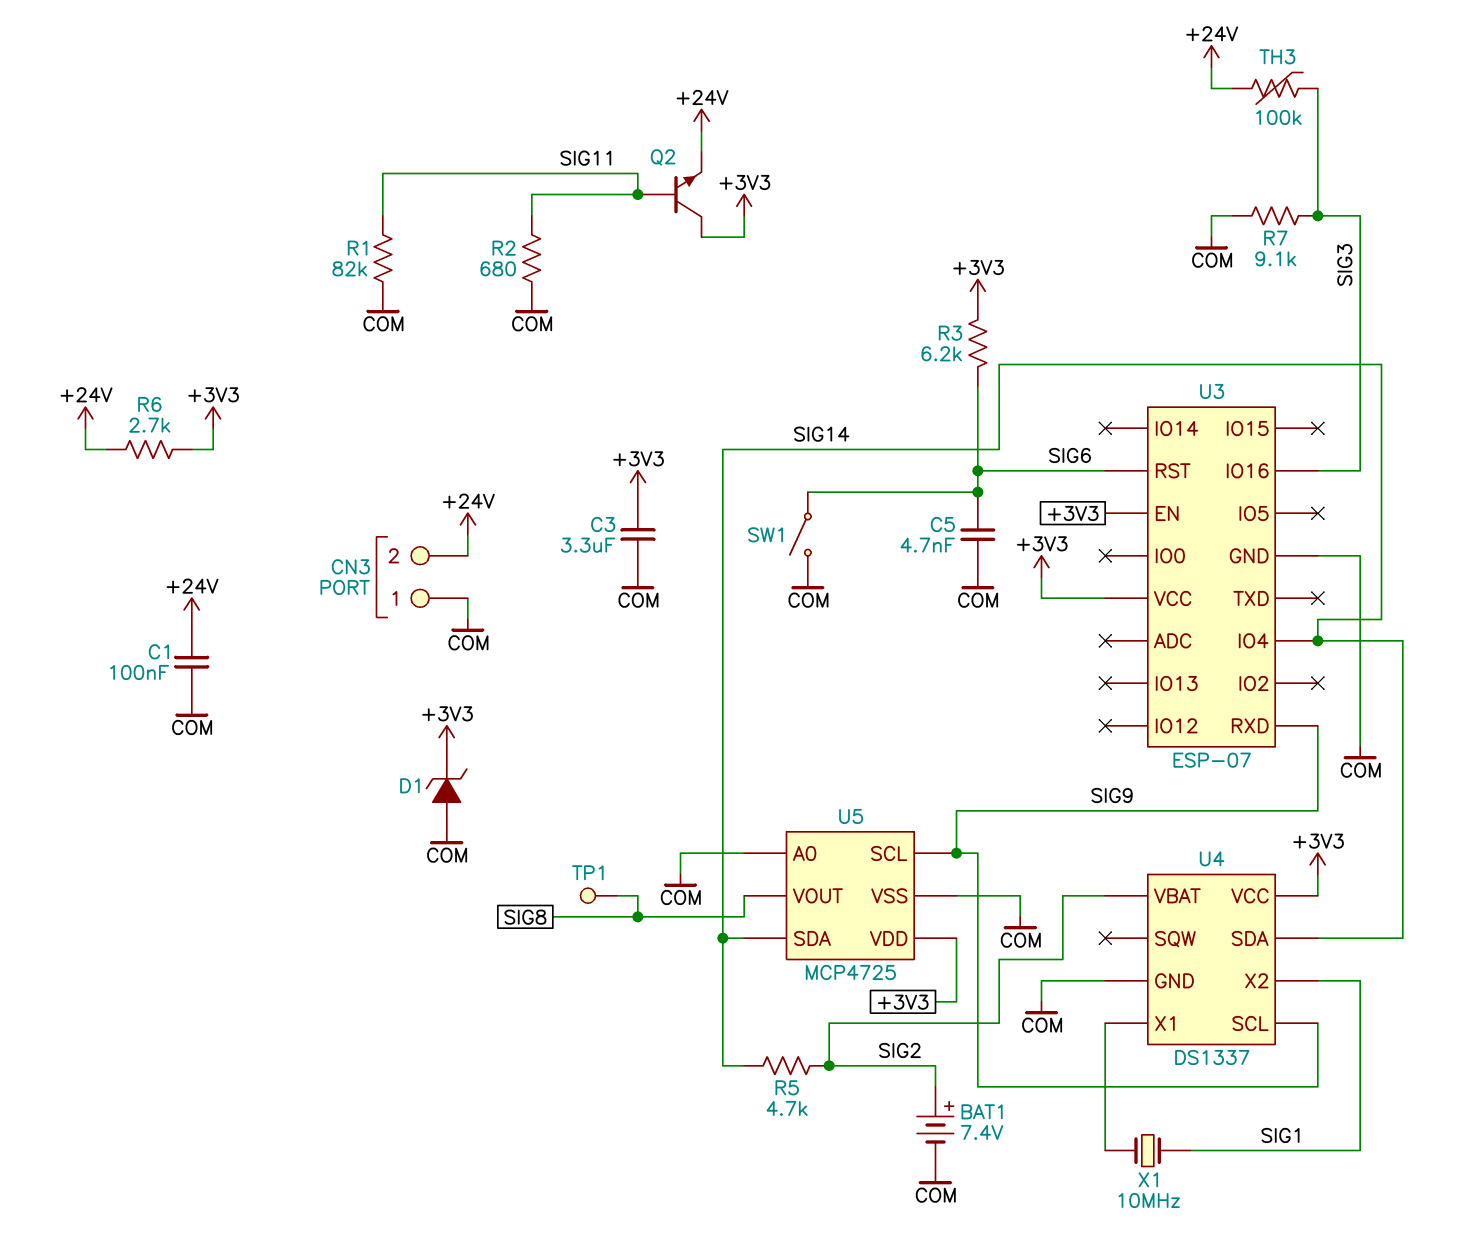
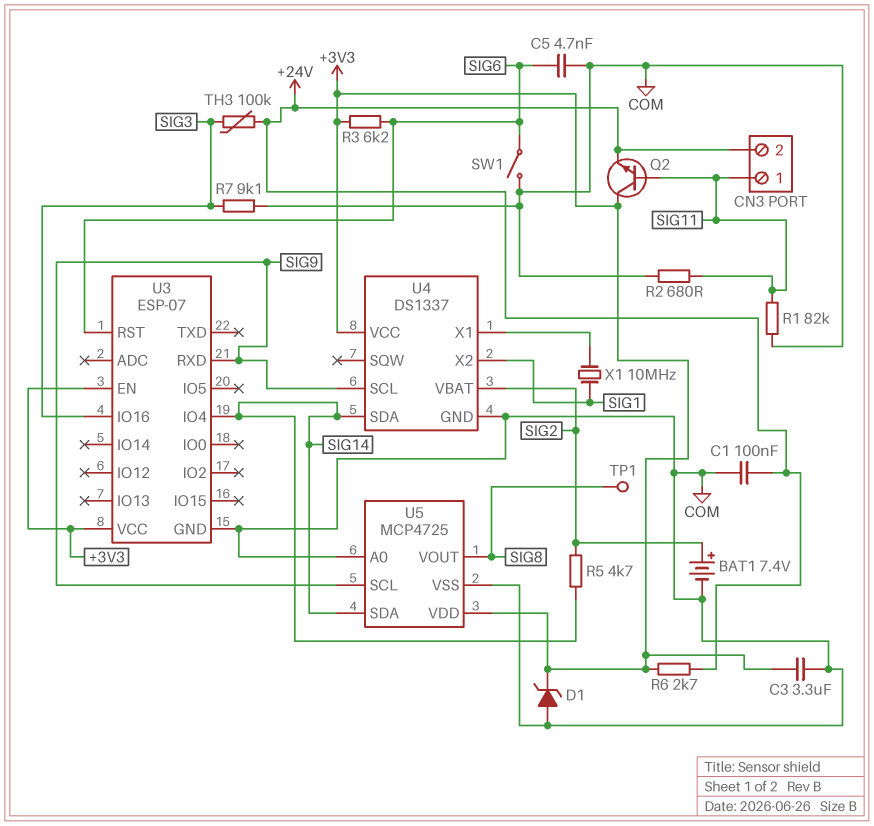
CN3 pin 1: COM -> SIG11

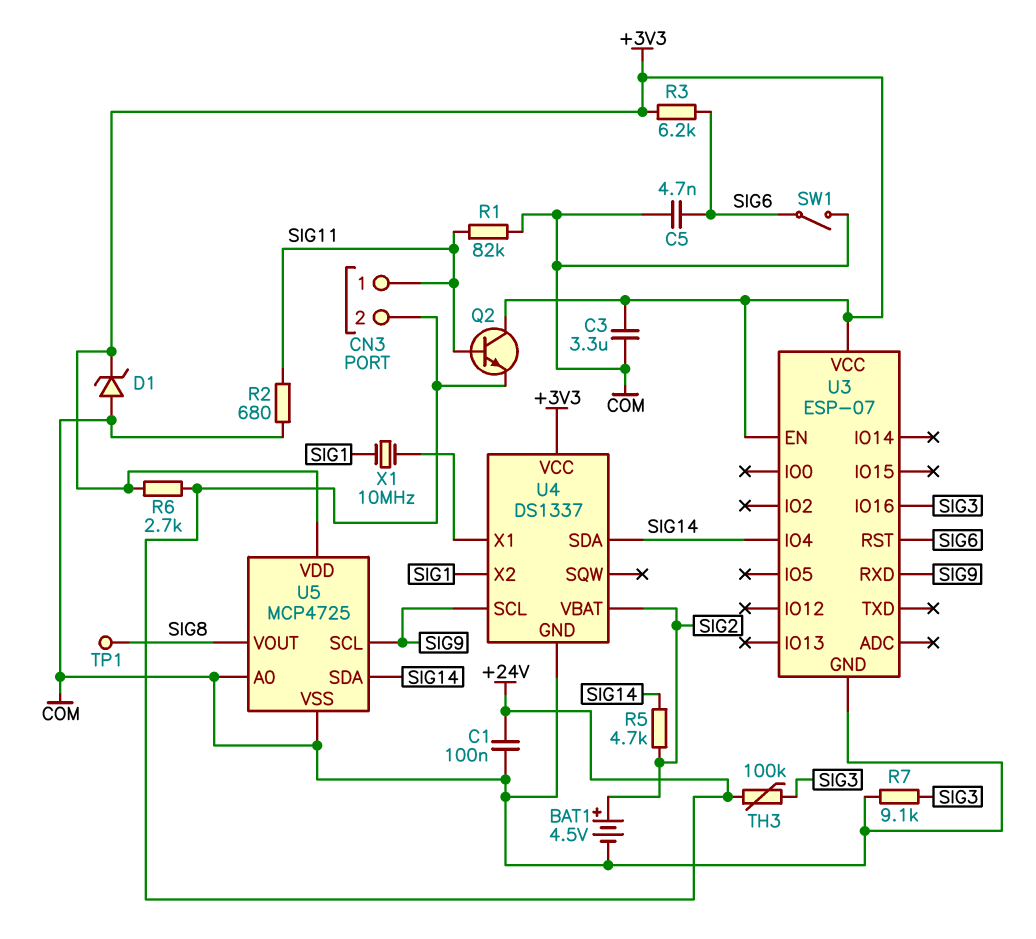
BAT1: 7.4V (plus SIG2, minus COM) -> 4.5V (plus SIG2, minus COM)

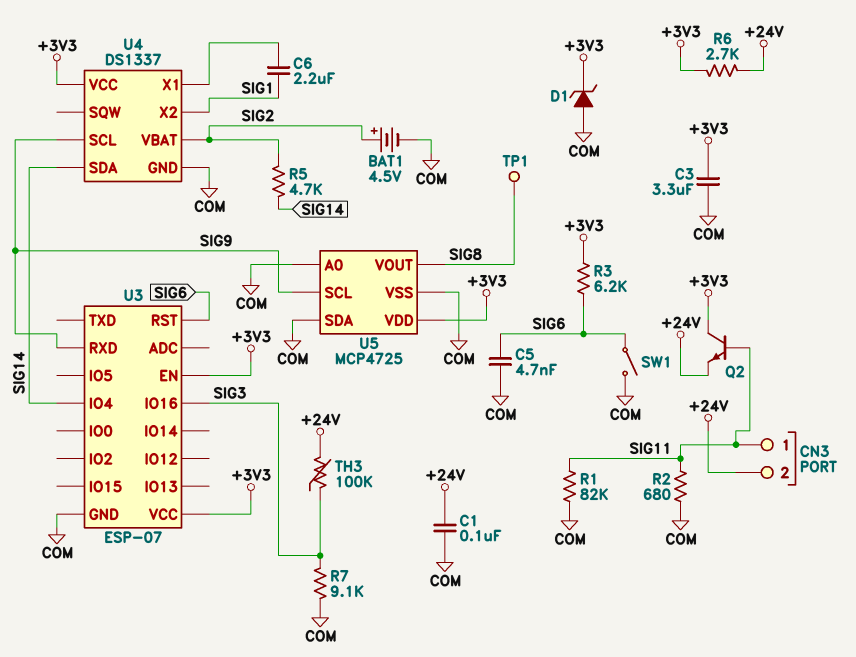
C6: none -> 2.2uF (SIG1, U4/X1)
U5 pin SDA: SIG14 -> COM
X1: 10MHz (SIG1, U4/X1) -> none

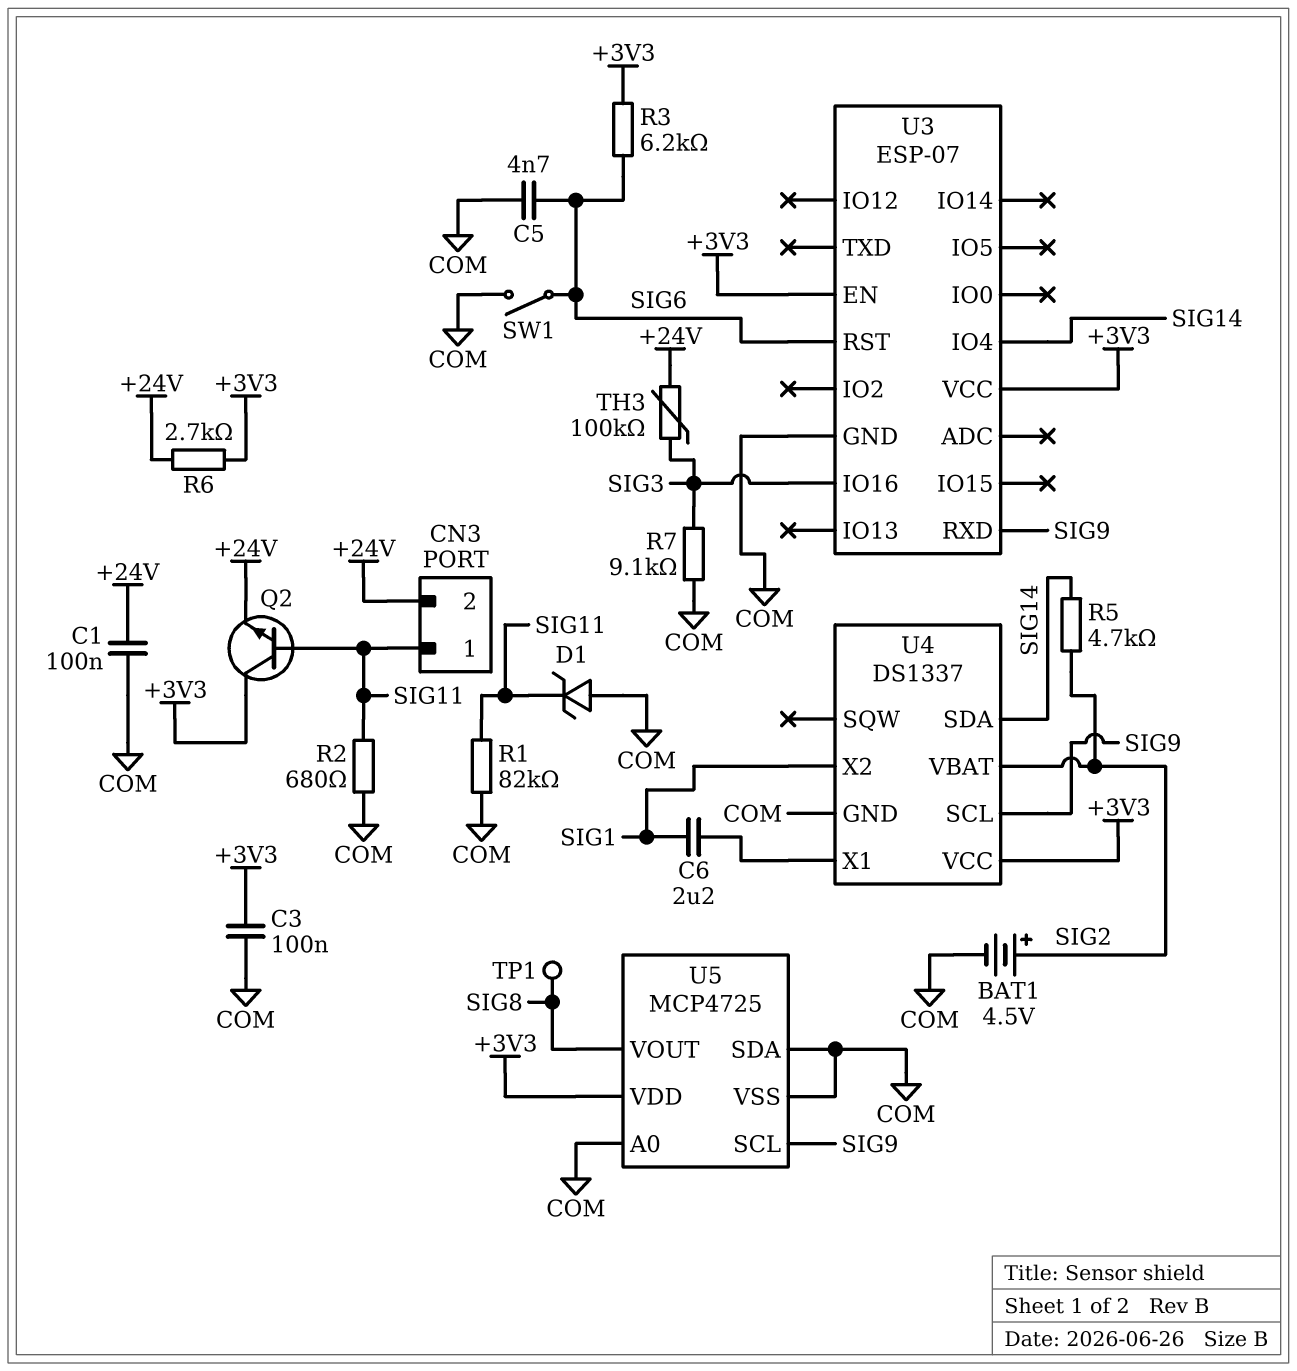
C3: 3.3uF (+3V3, COM) -> 100nF (+3V3, COM)
D1: zener (A COM, K +3V3) -> zener (A COM, K SIG11)

